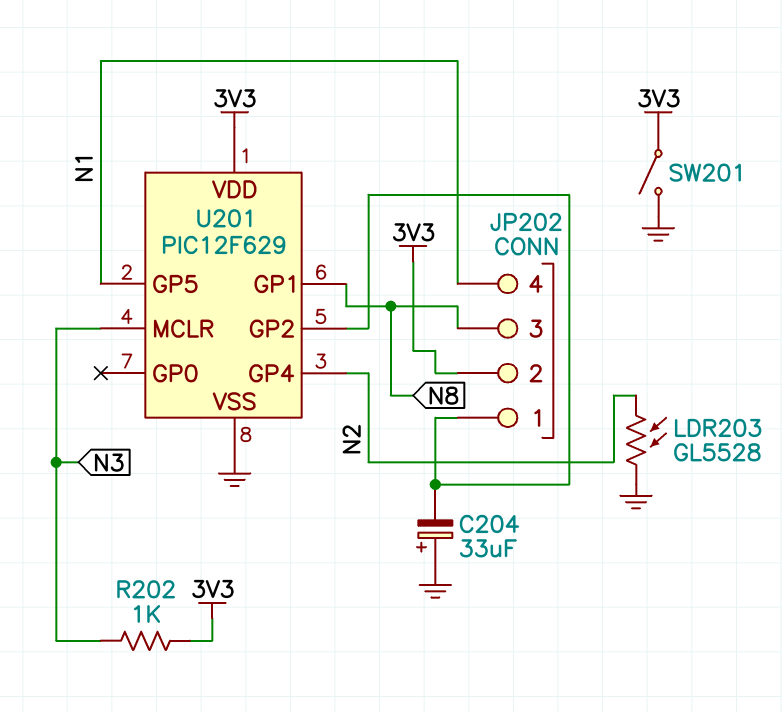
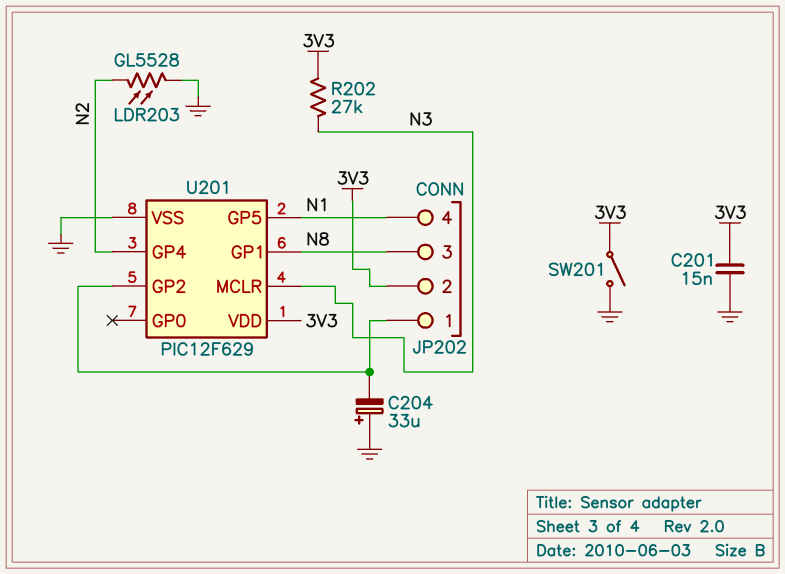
C201: none -> 15nF (3V3, GND)
R202: 1k (3V3, N3) -> 27k (3V3, N3)

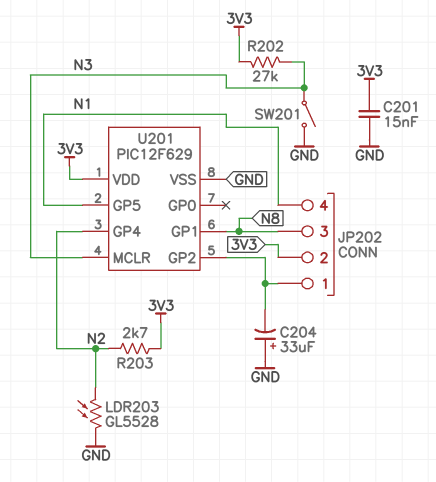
R203: none -> 2.7k (3V3, N2)
SW201: switch (3V3, GND) -> switch (GND, N3)

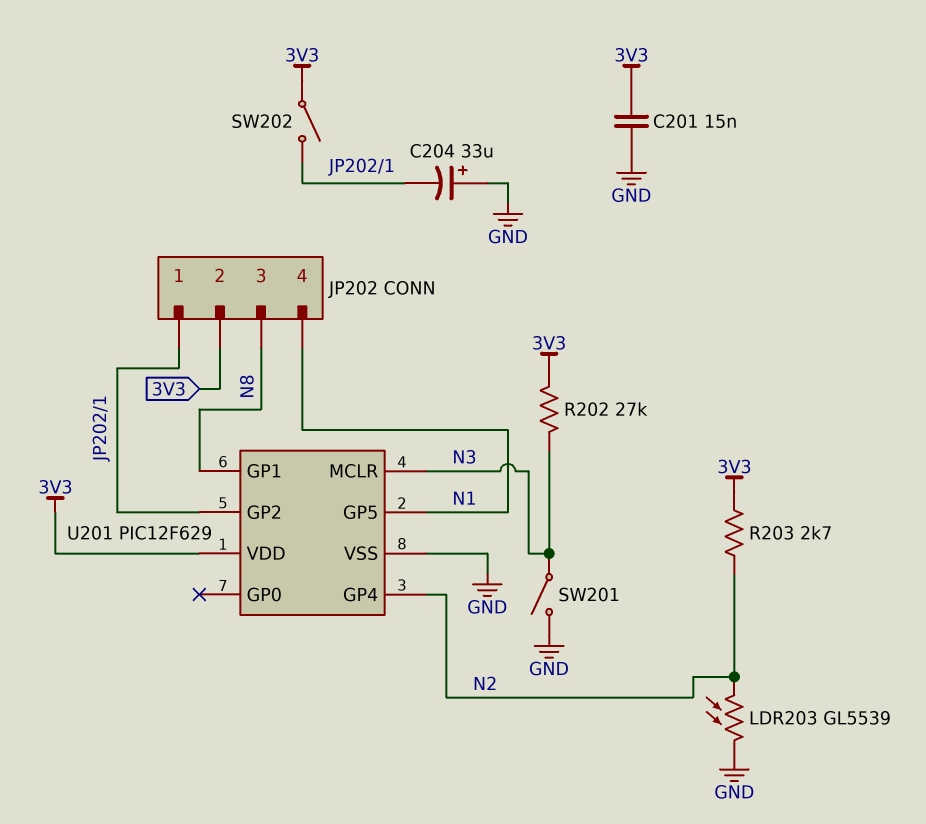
LDR203: GL5528 (GND, N2) -> GL5539 (GND, N2)
SW202: none -> switch (3V3, JP202/1)

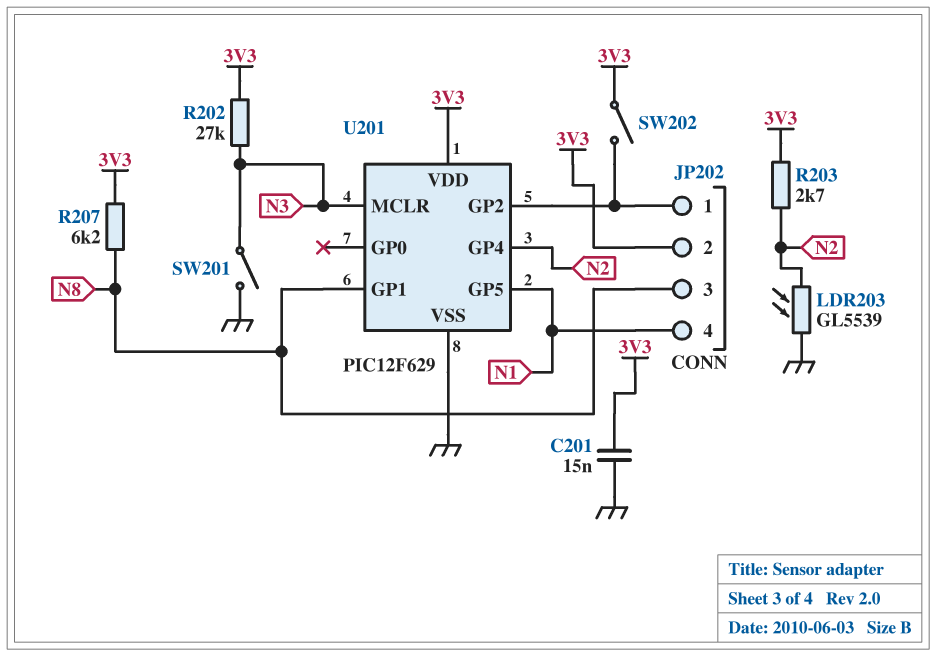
C204: 33uF (plus GND, minus JP202/1) -> none
R207: none -> 6.2k (3V3, N8)

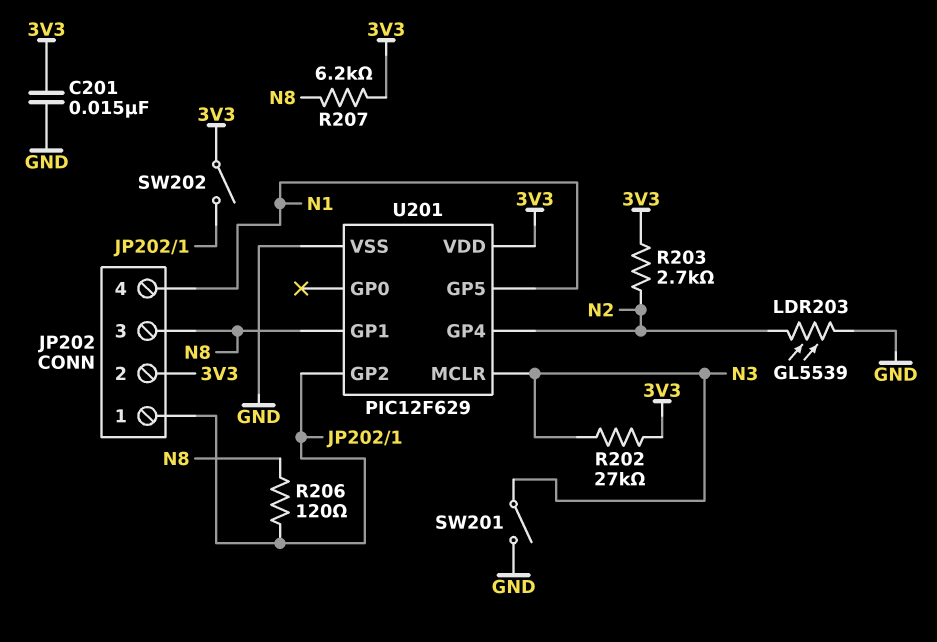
R206: none -> 120 (JP202/1, N8)

